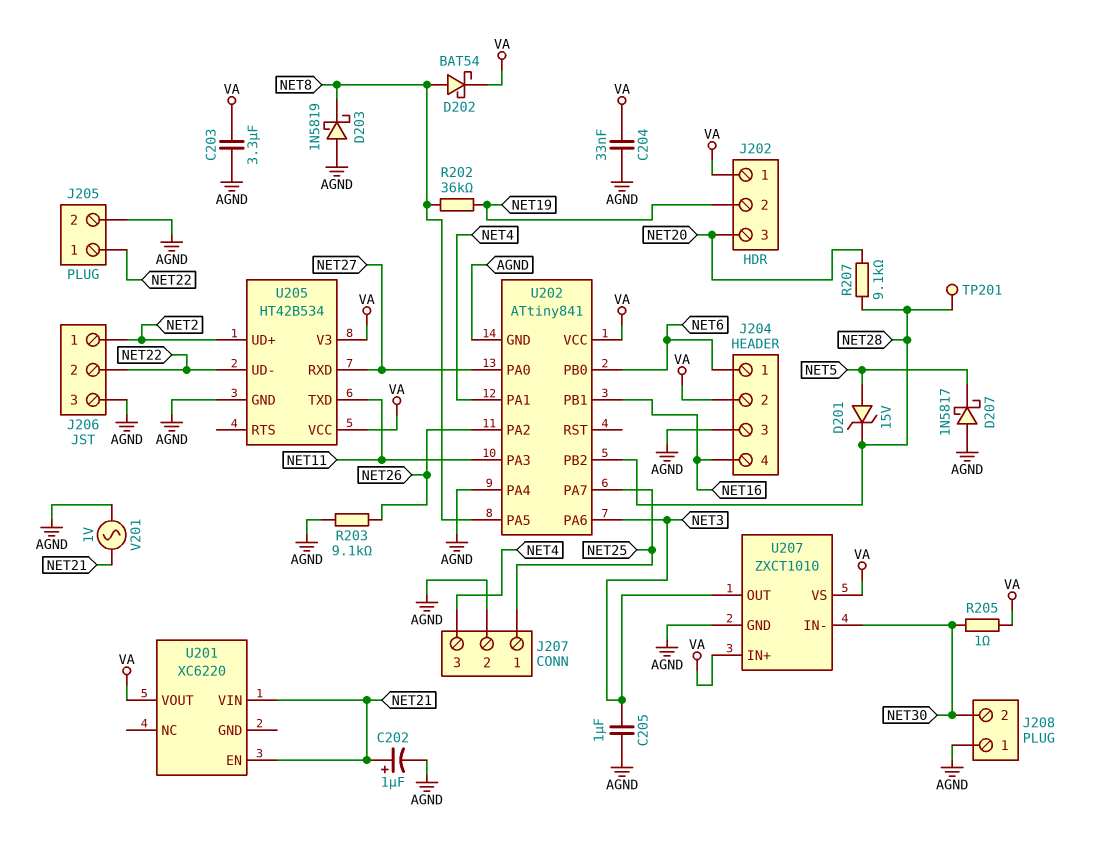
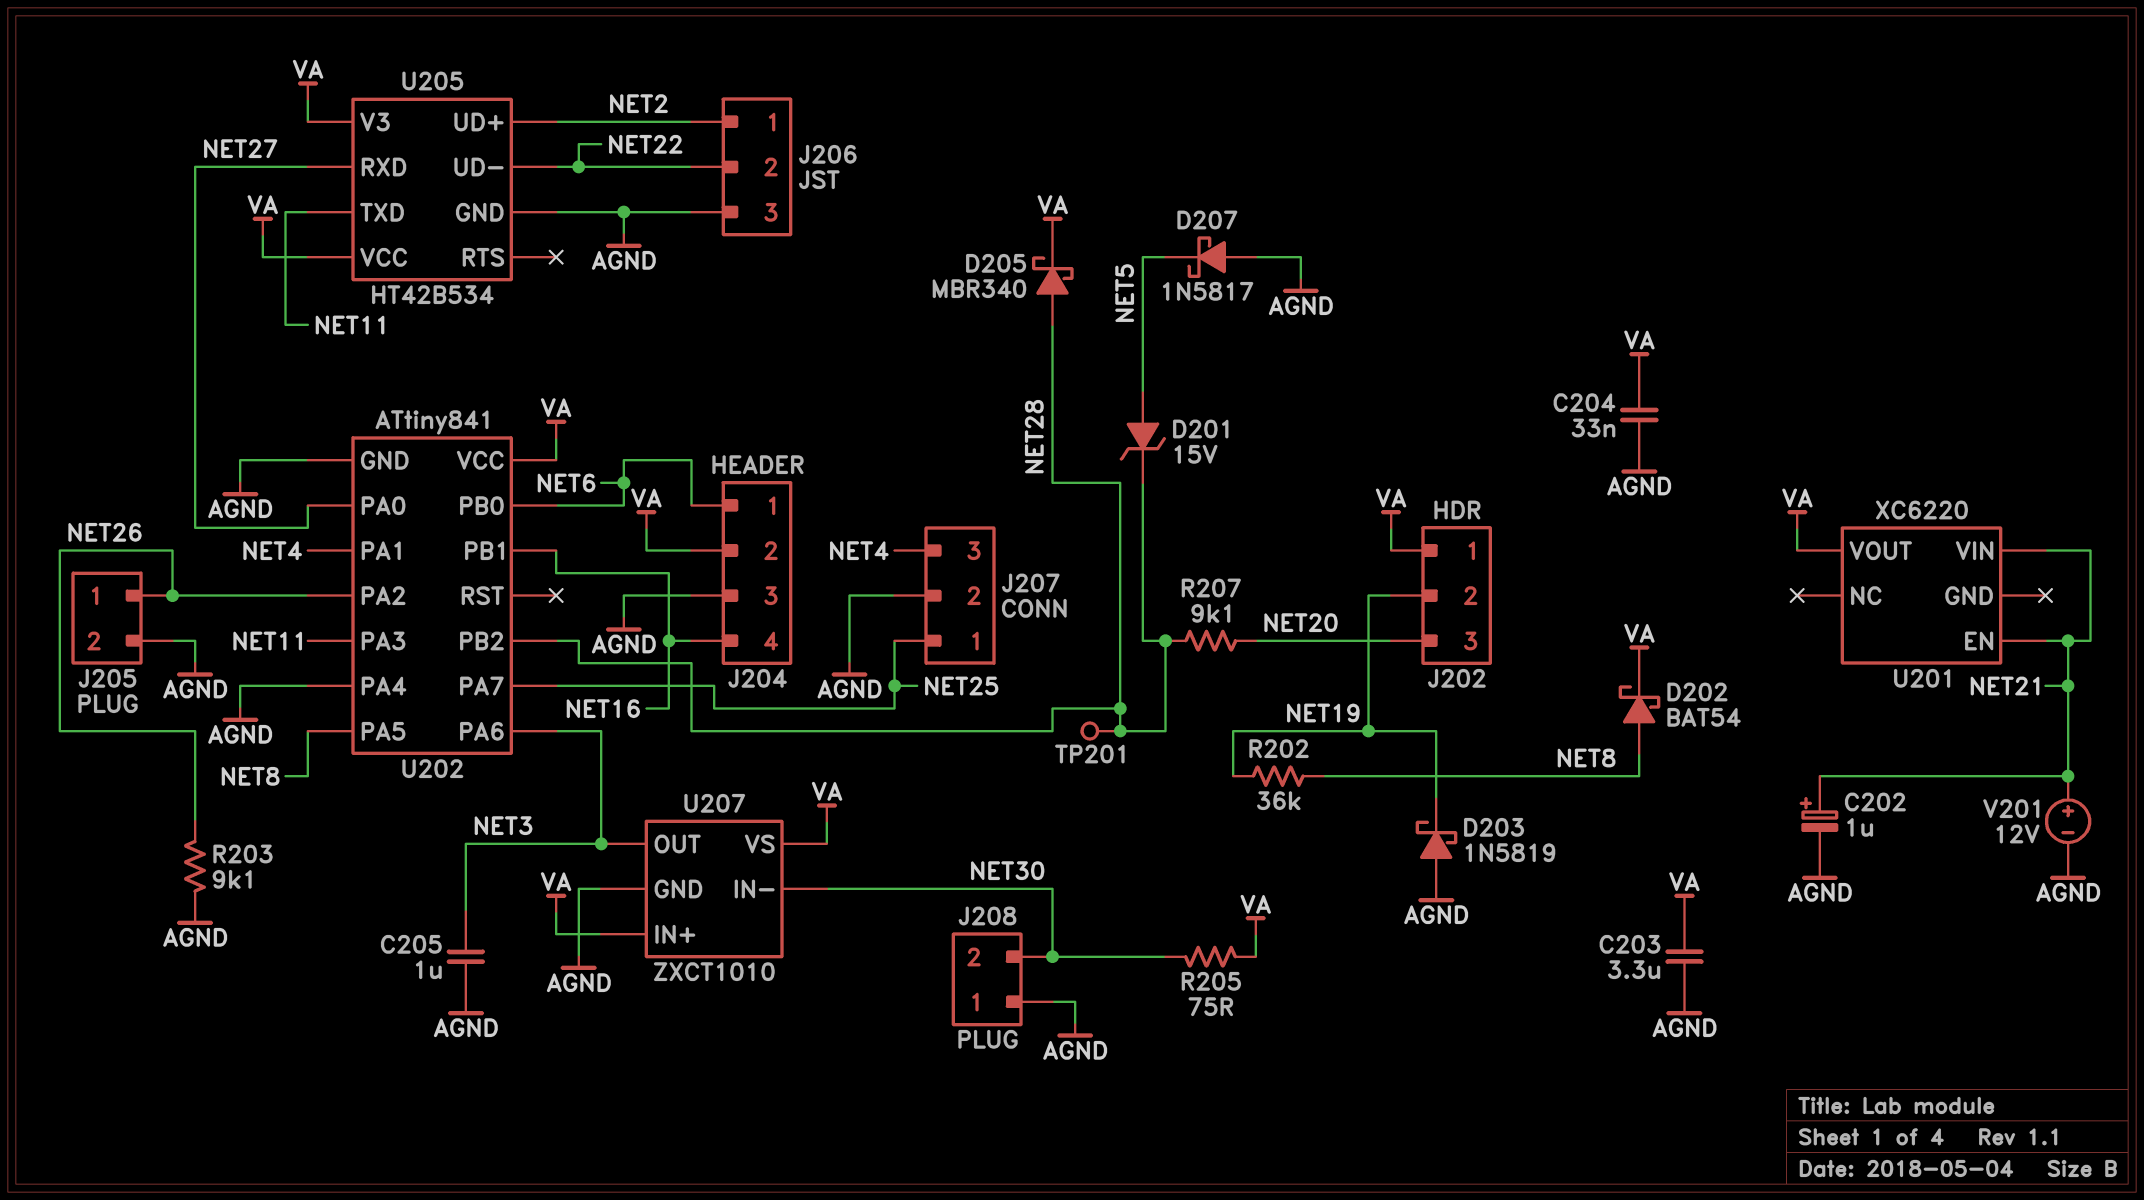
D203: schottky 1N5819 (A AGND, K NET8) -> schottky 1N5819 (A AGND, K NET19)
D205: none -> schottky MBR340 (A NET28, K VA)
J205 pin 1: NET22 -> NET26
R205: 1 (NET30, VA) -> 75 (NET30, VA)
V201: AC 1V (AGND, NET21) -> 12V (plus NET21, minus AGND)

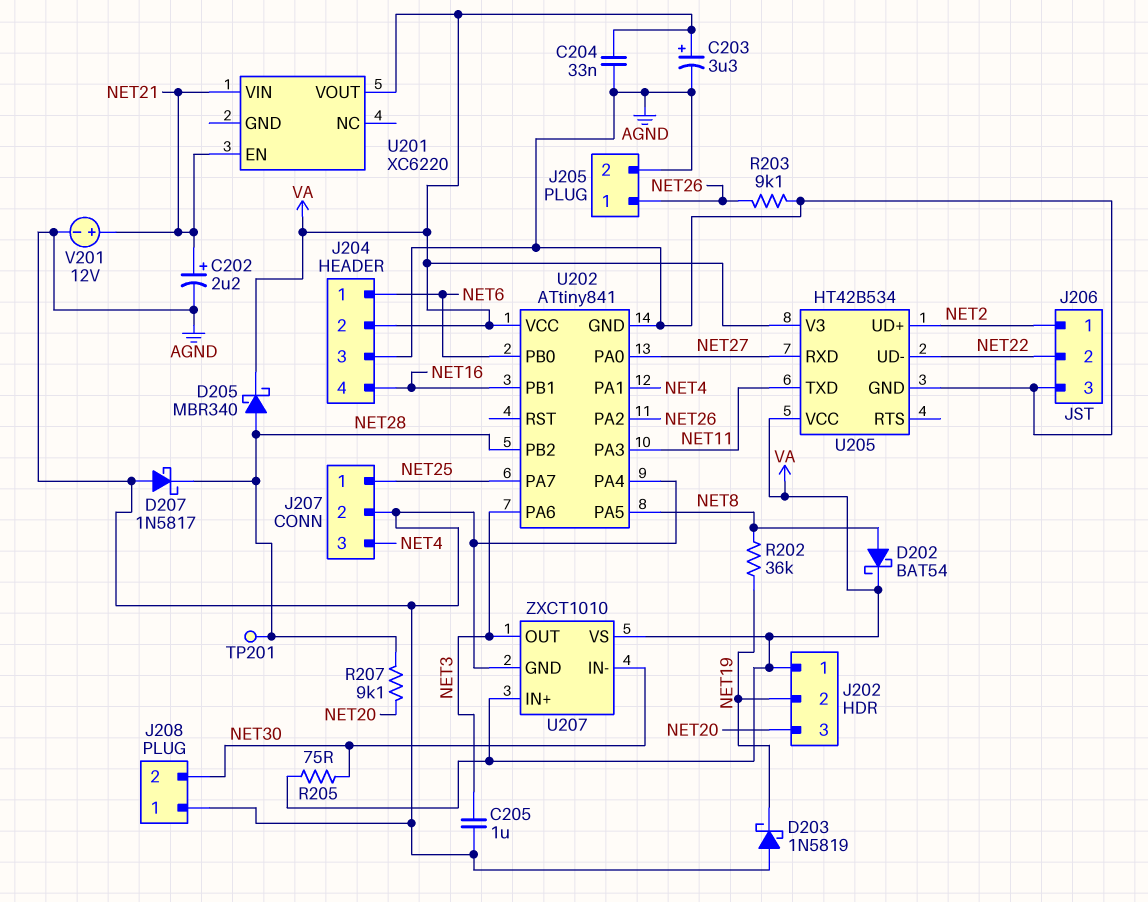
C202: 1uF (plus NET21, minus AGND) -> 2.2uF (plus NET21, minus AGND)
C203: 3.3uF (AGND, VA) -> 3.3uF (plus VA, minus AGND)
D201: zener 15V (A NET5, K NET28) -> none
D207: schottky 1N5817 (A AGND, K NET5) -> schottky 1N5817 (A AGND, K NET28)

